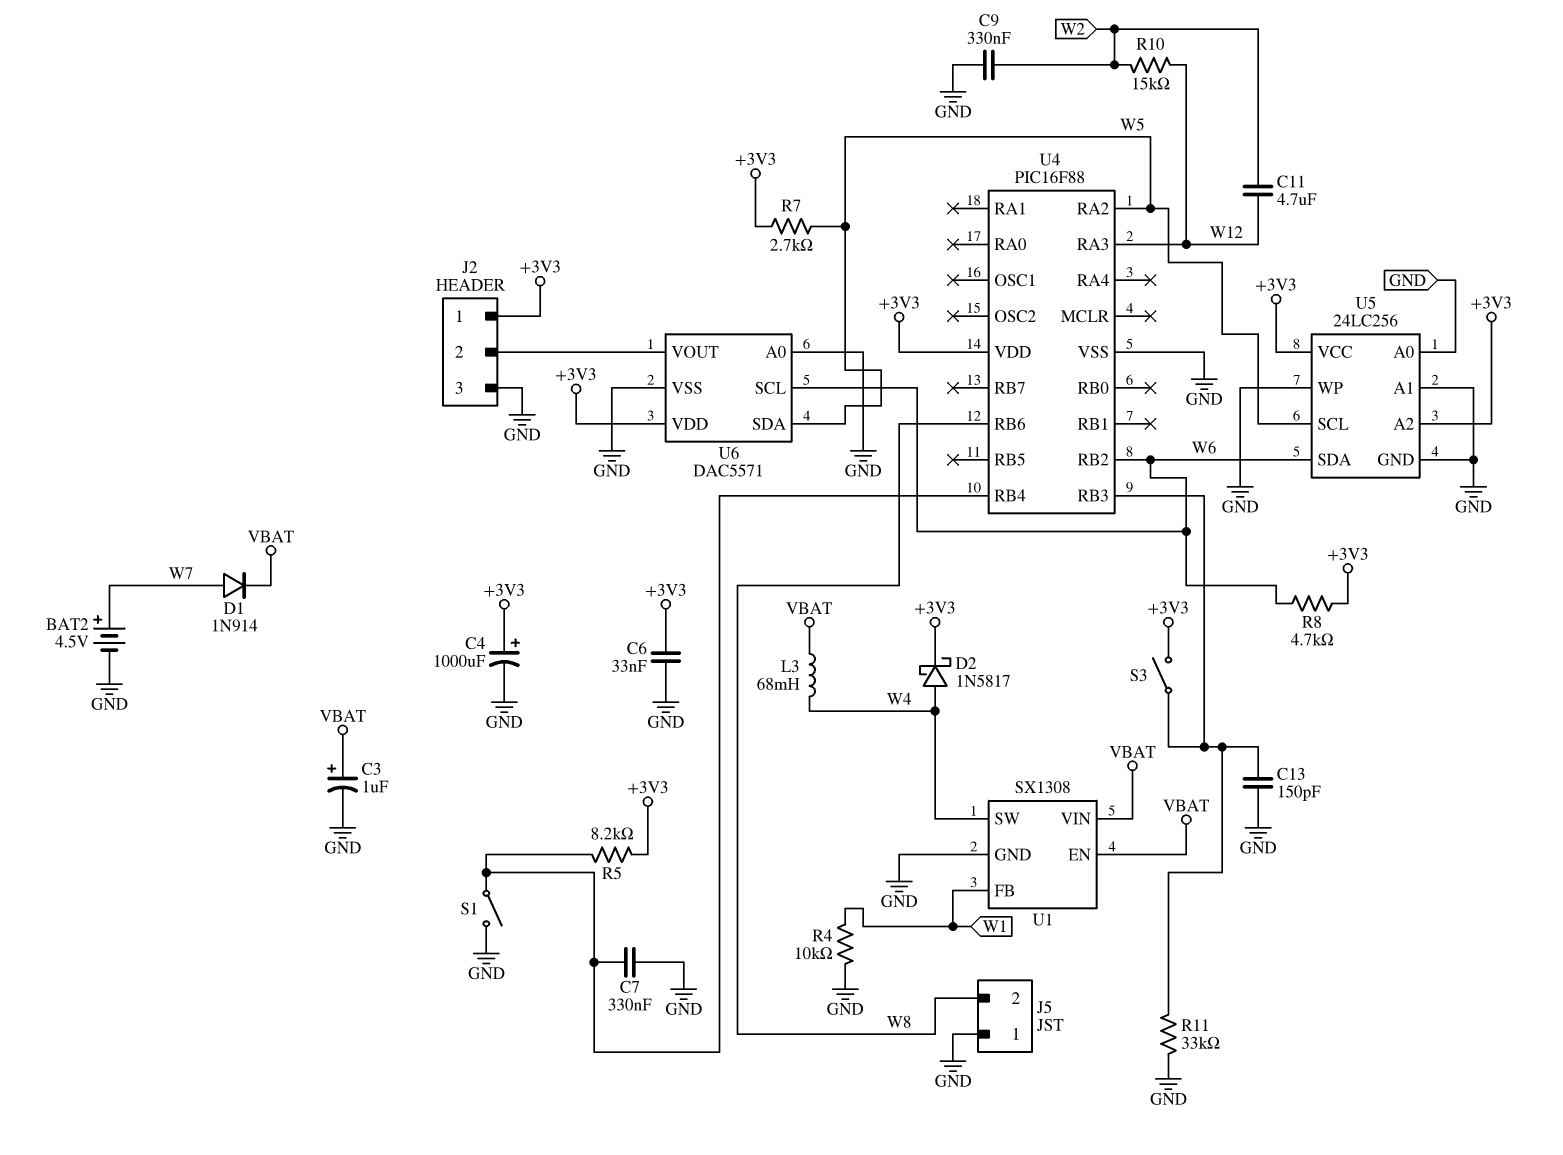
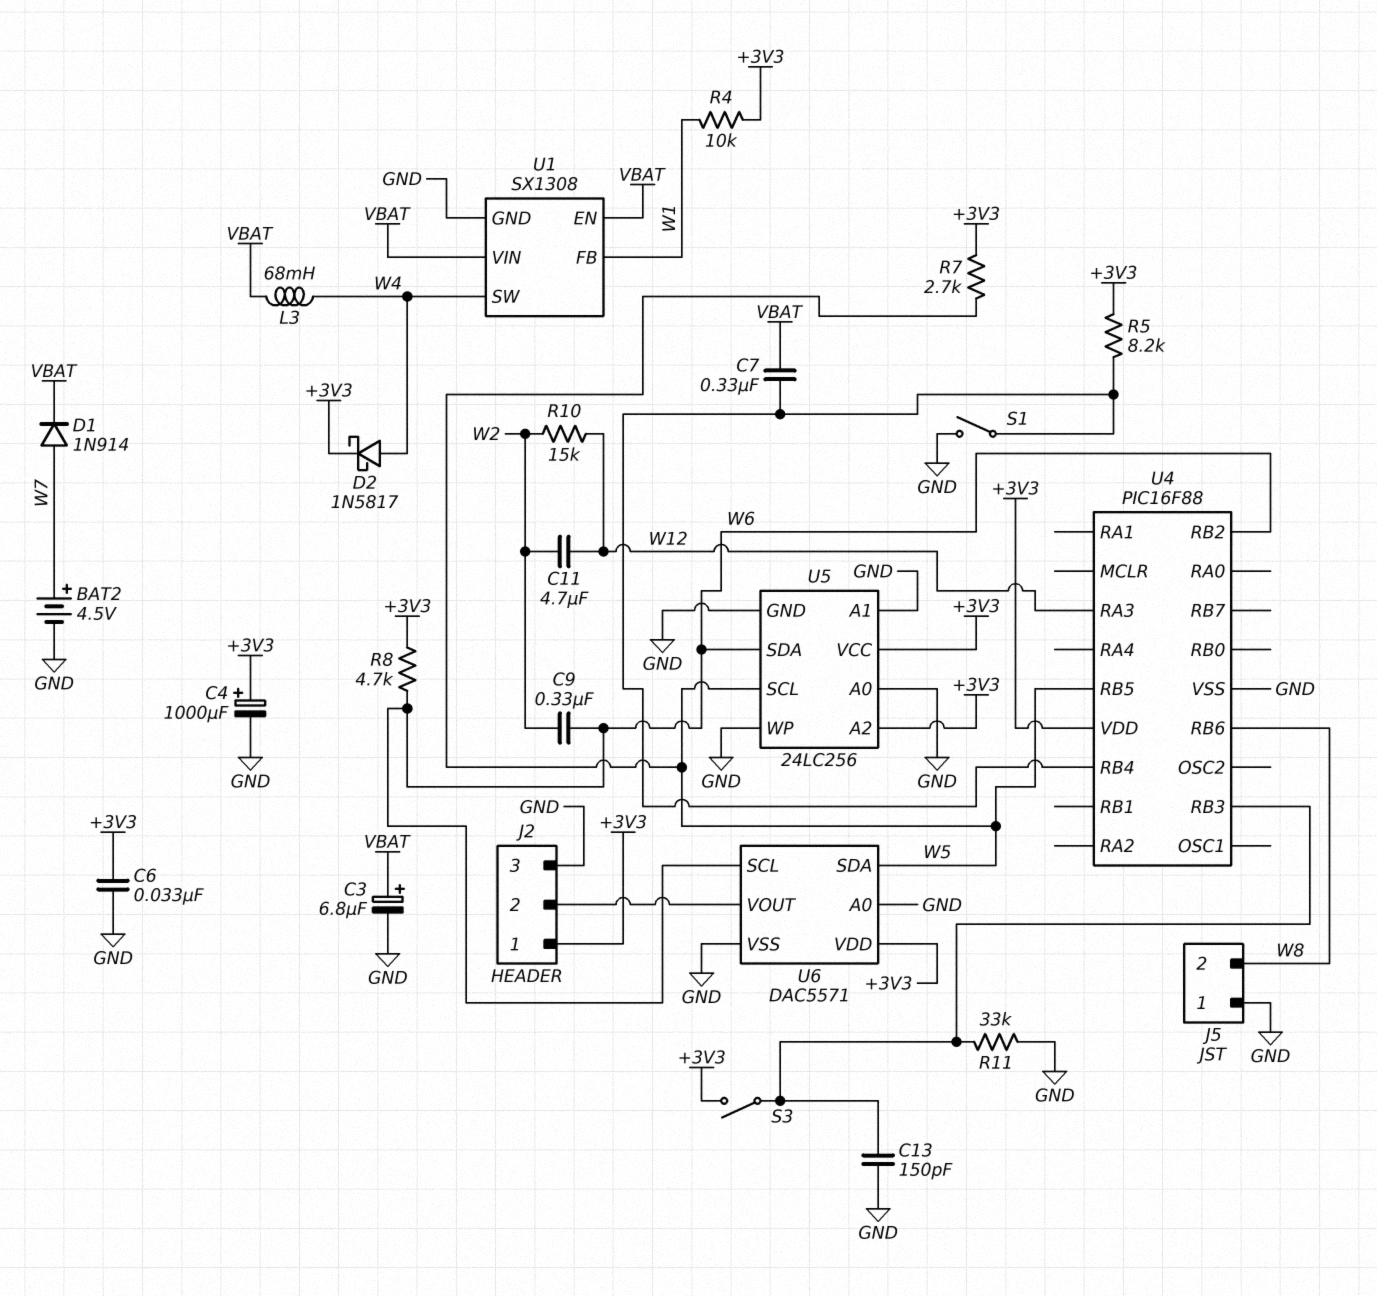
C3: 1uF (plus VBAT, minus GND) -> 6.8uF (plus VBAT, minus GND)
C7: 330nF (GND, U4/RB4) -> 330nF (U4/RB4, VBAT)
C9: 330nF (GND, W2) -> 330nF (W2, W6)
R4: 10k (GND, W1) -> 10k (+3V3, W1)
U4 pin RA2: W5 -> none
U4 pin RB5: none -> W5

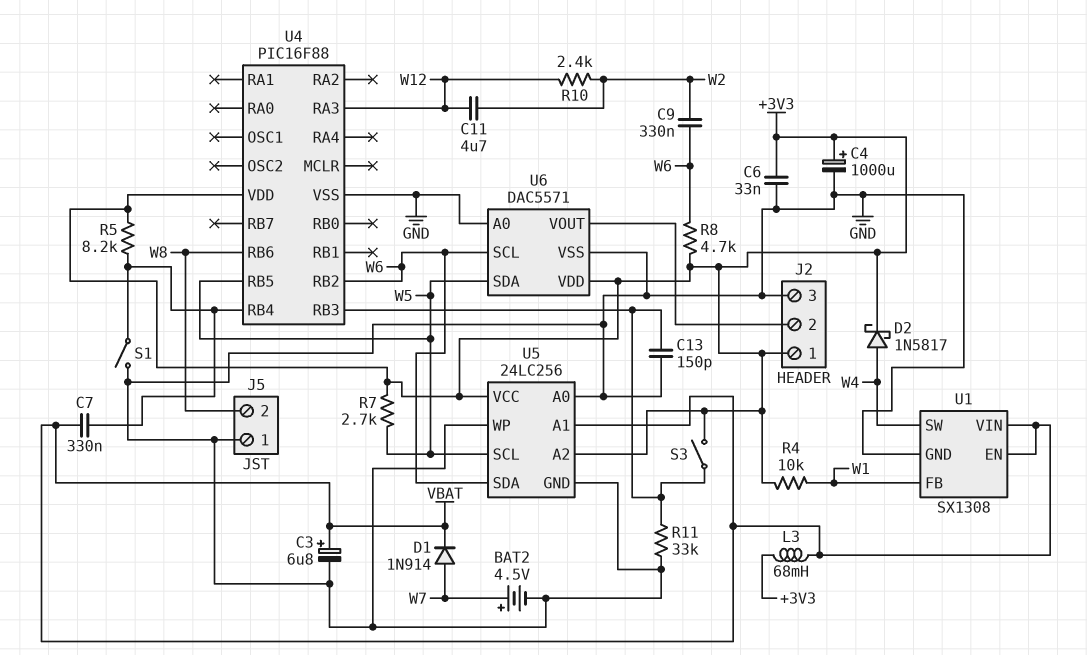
L3: 68mH (VBAT, W4) -> 68mH (+3V3, VBAT)
R10: 15k (W2, W12) -> 2.4k (W2, W12)
U5 pin A1: GND -> VBAT

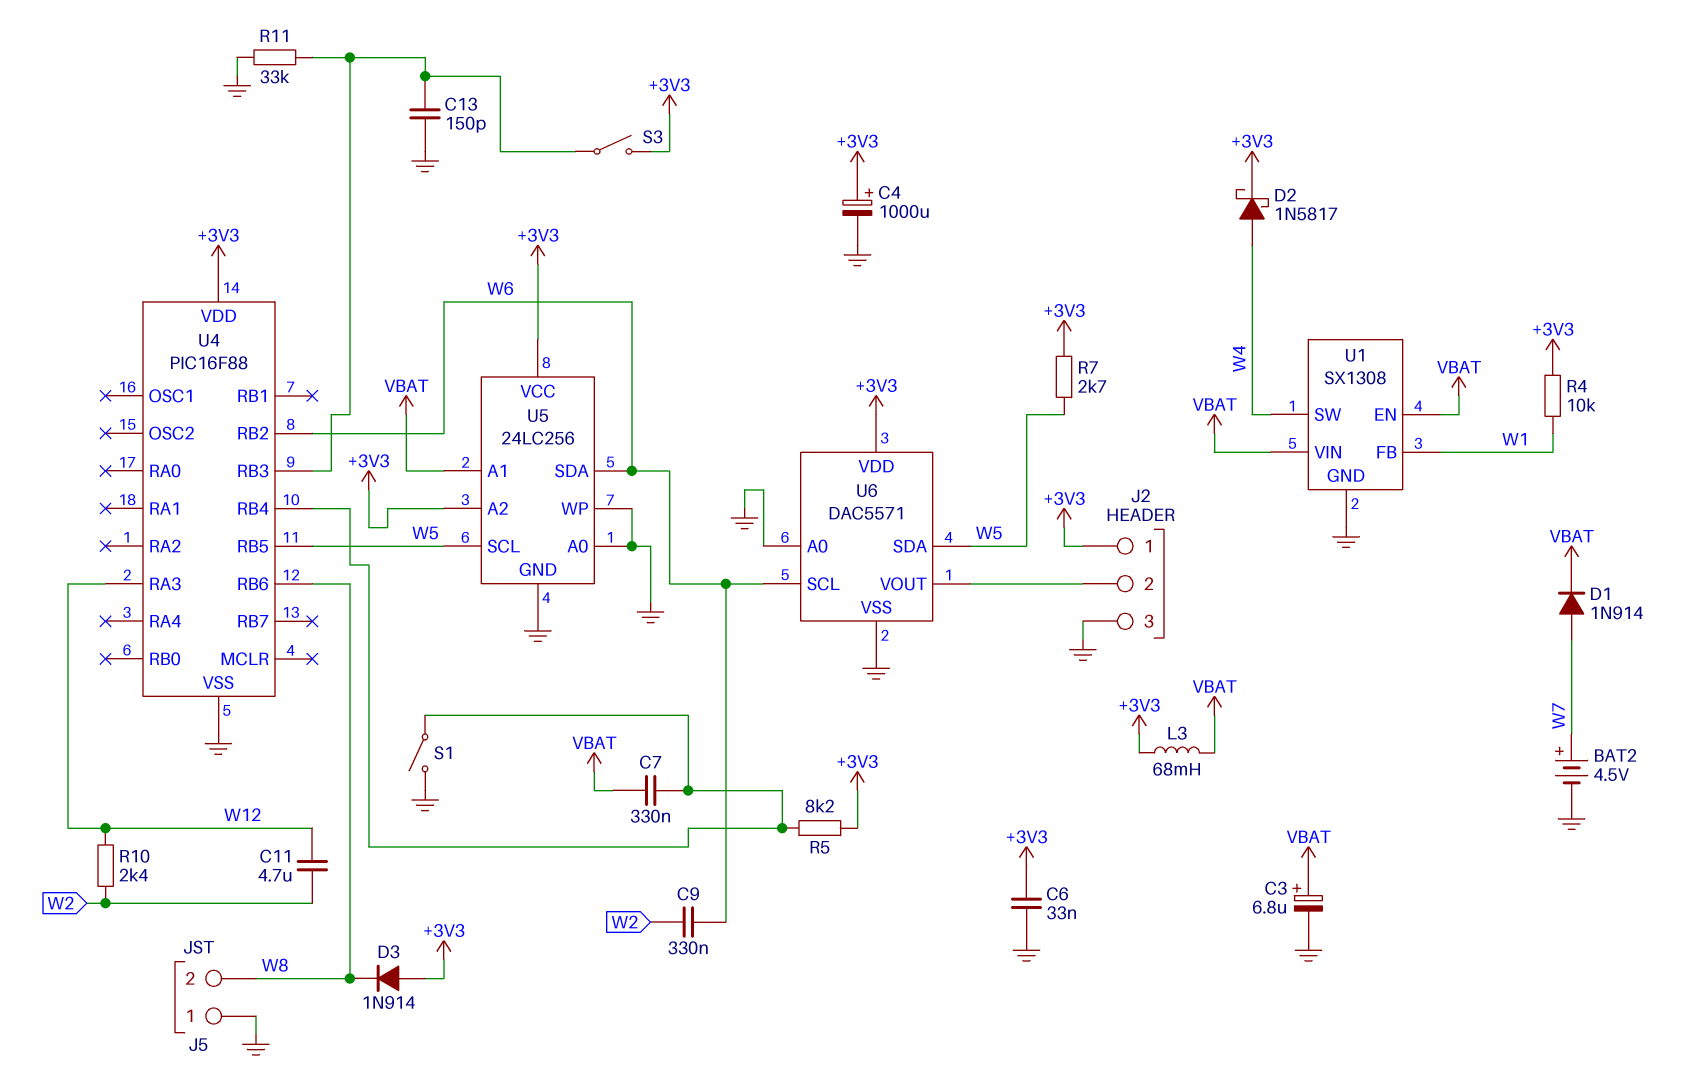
D3: none -> diode 1N914 (A +3V3, K W8)
R8: 4.7k (+3V3, W6) -> none

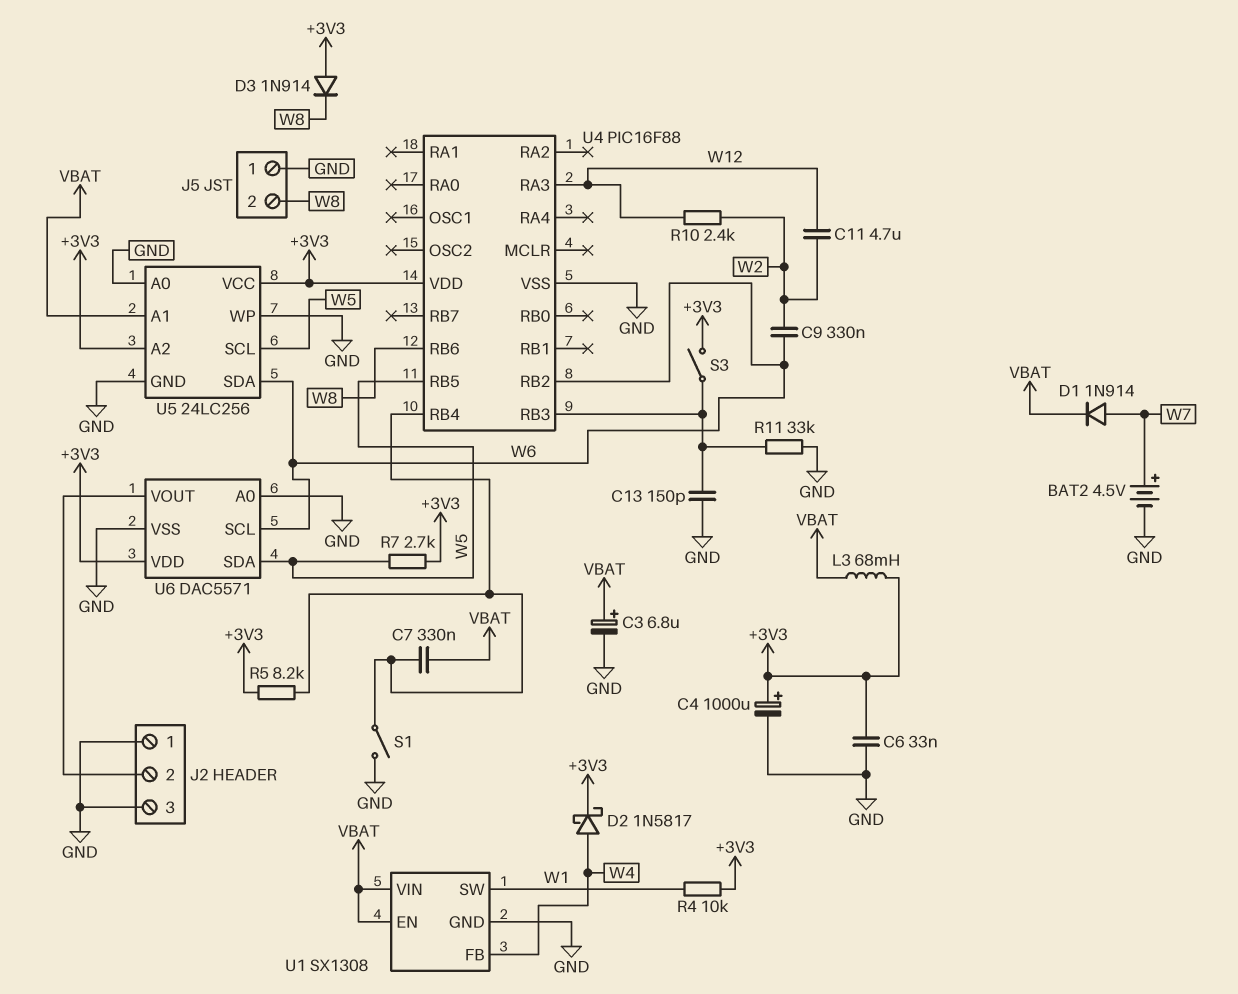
J2 pin 1: +3V3 -> GND
U1 pin FB: W1 -> W4
U1 pin SW: W4 -> W1

